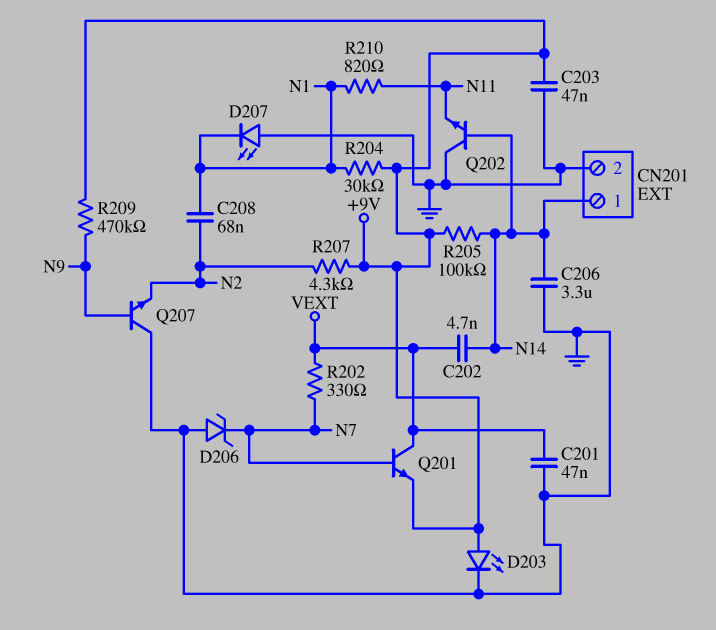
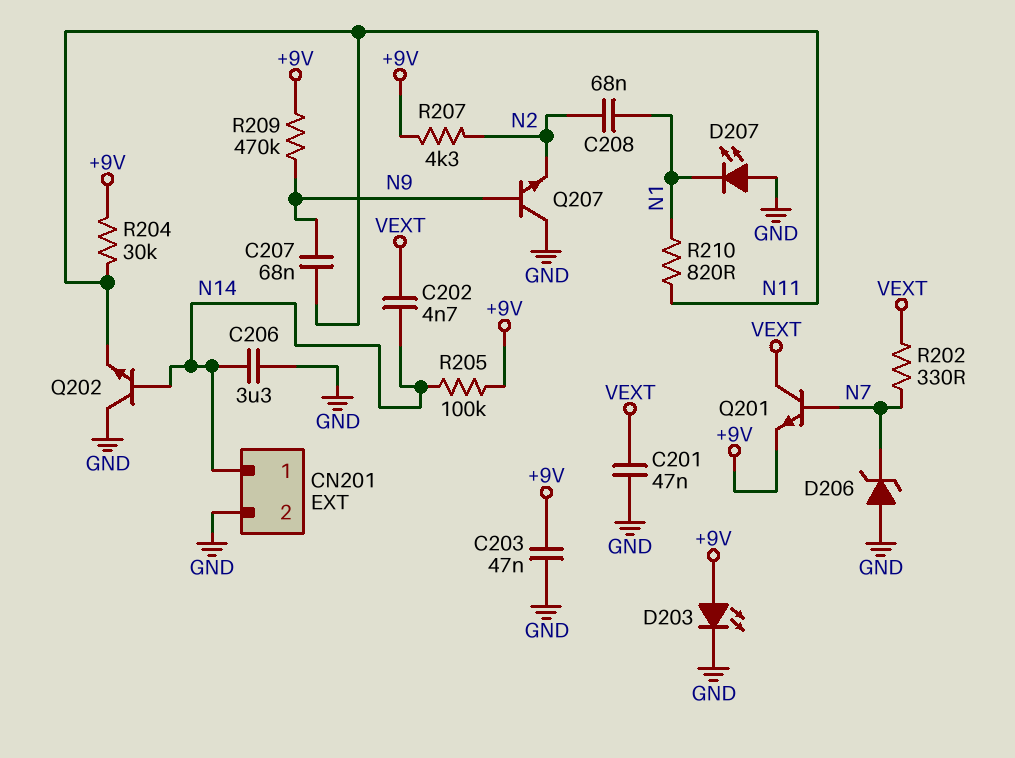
C207: none -> 68nF (N9, N11)
R204: 30k (+9V, N1) -> 30k (+9V, N11)

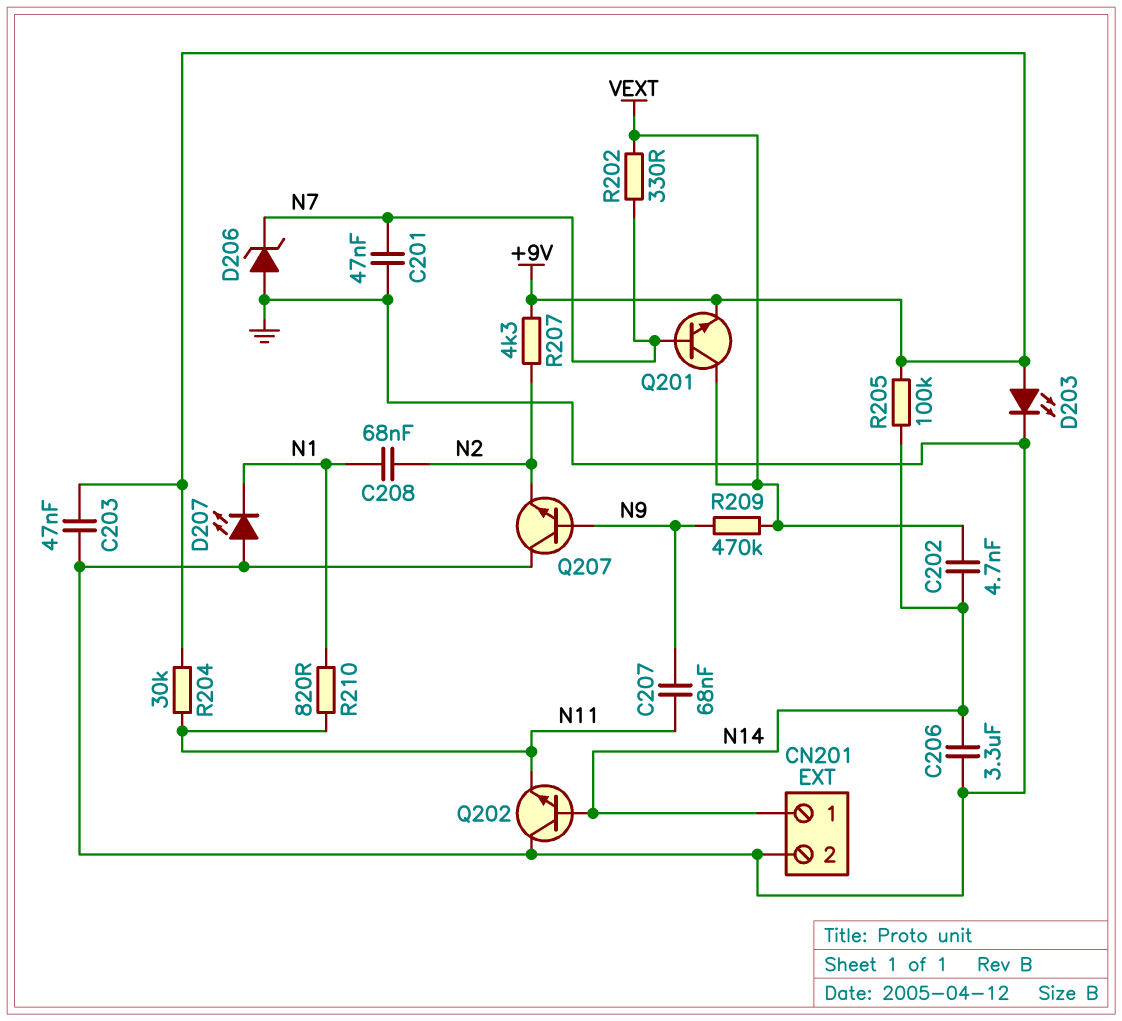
C201: 47nF (GND, VEXT) -> 47nF (GND, N7)
R209: 470k (+9V, N9) -> 470k (N9, VEXT)

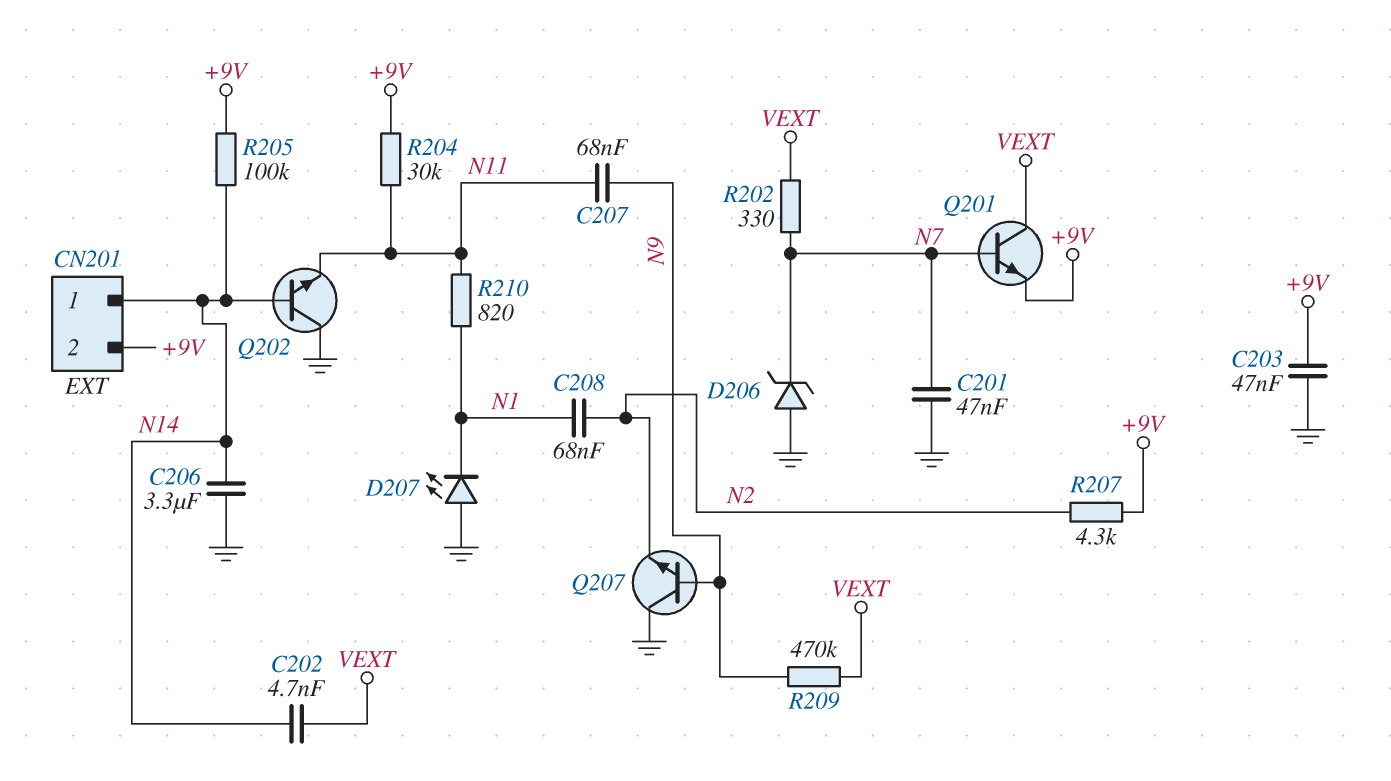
CN201 pin 2: GND -> +9V
D203: LED (A +9V, K GND) -> none

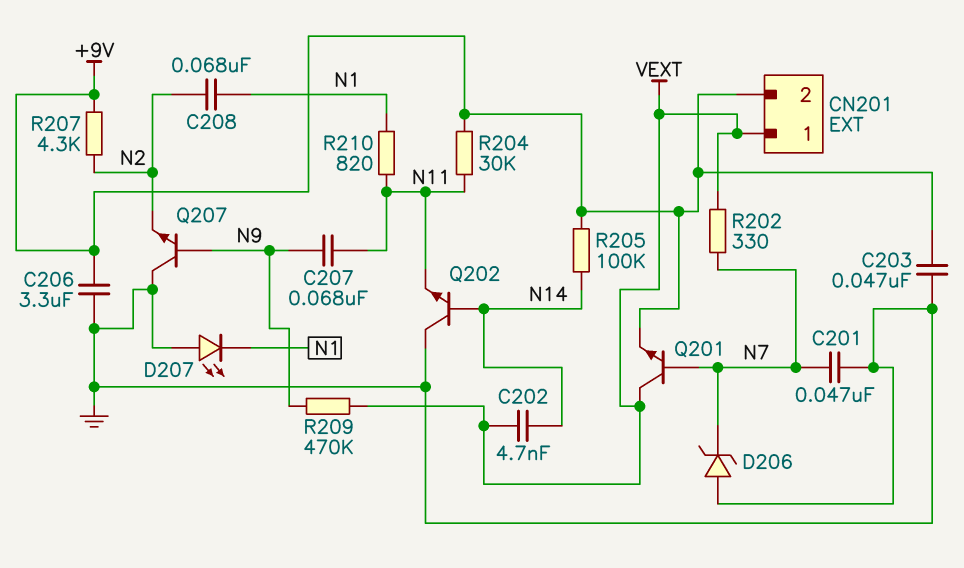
C206: 3.3uF (GND, N14) -> 3.3uF (+9V, GND)
CN201 pin 1: N14 -> VEXT

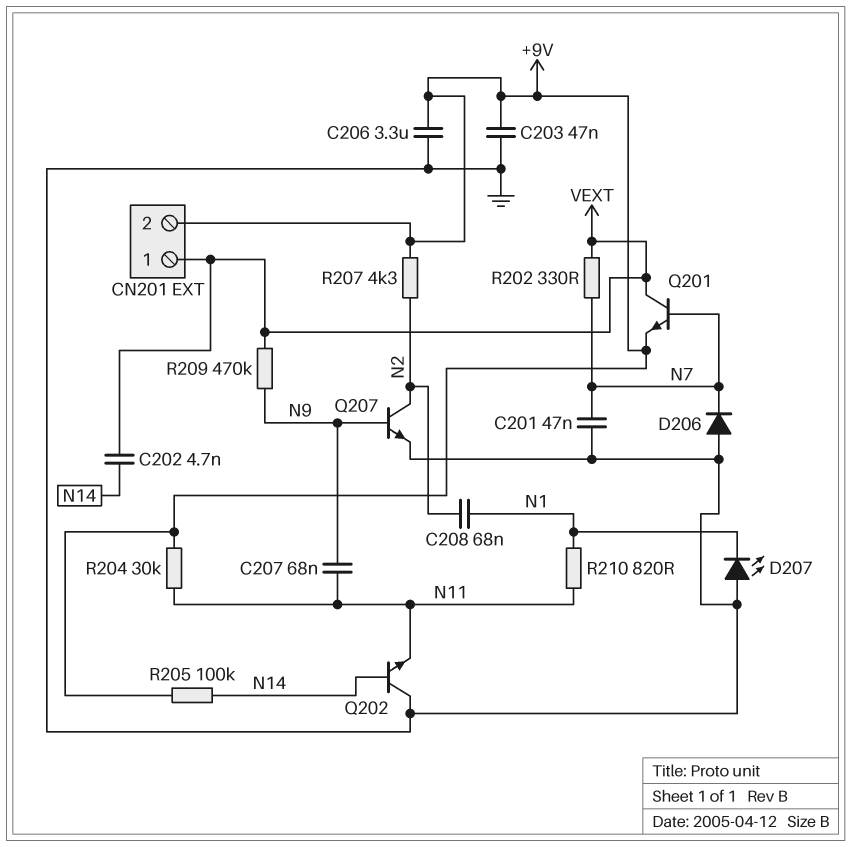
D206: zener (A GND, K N7) -> diode (A GND, K N7)
Q207: NPN (B N9, C GND, E N2) -> NPN (B N9, C N2, E GND)

